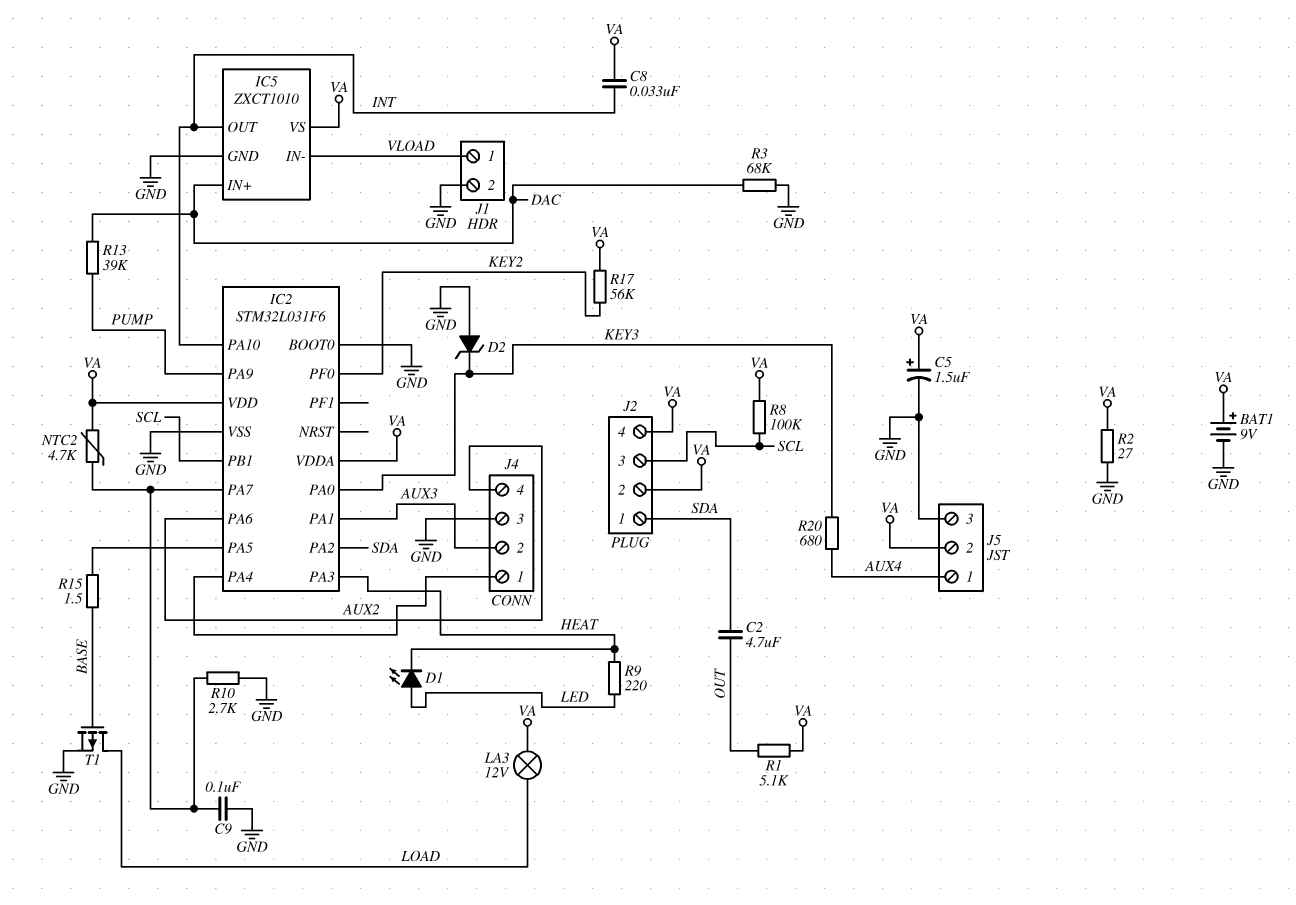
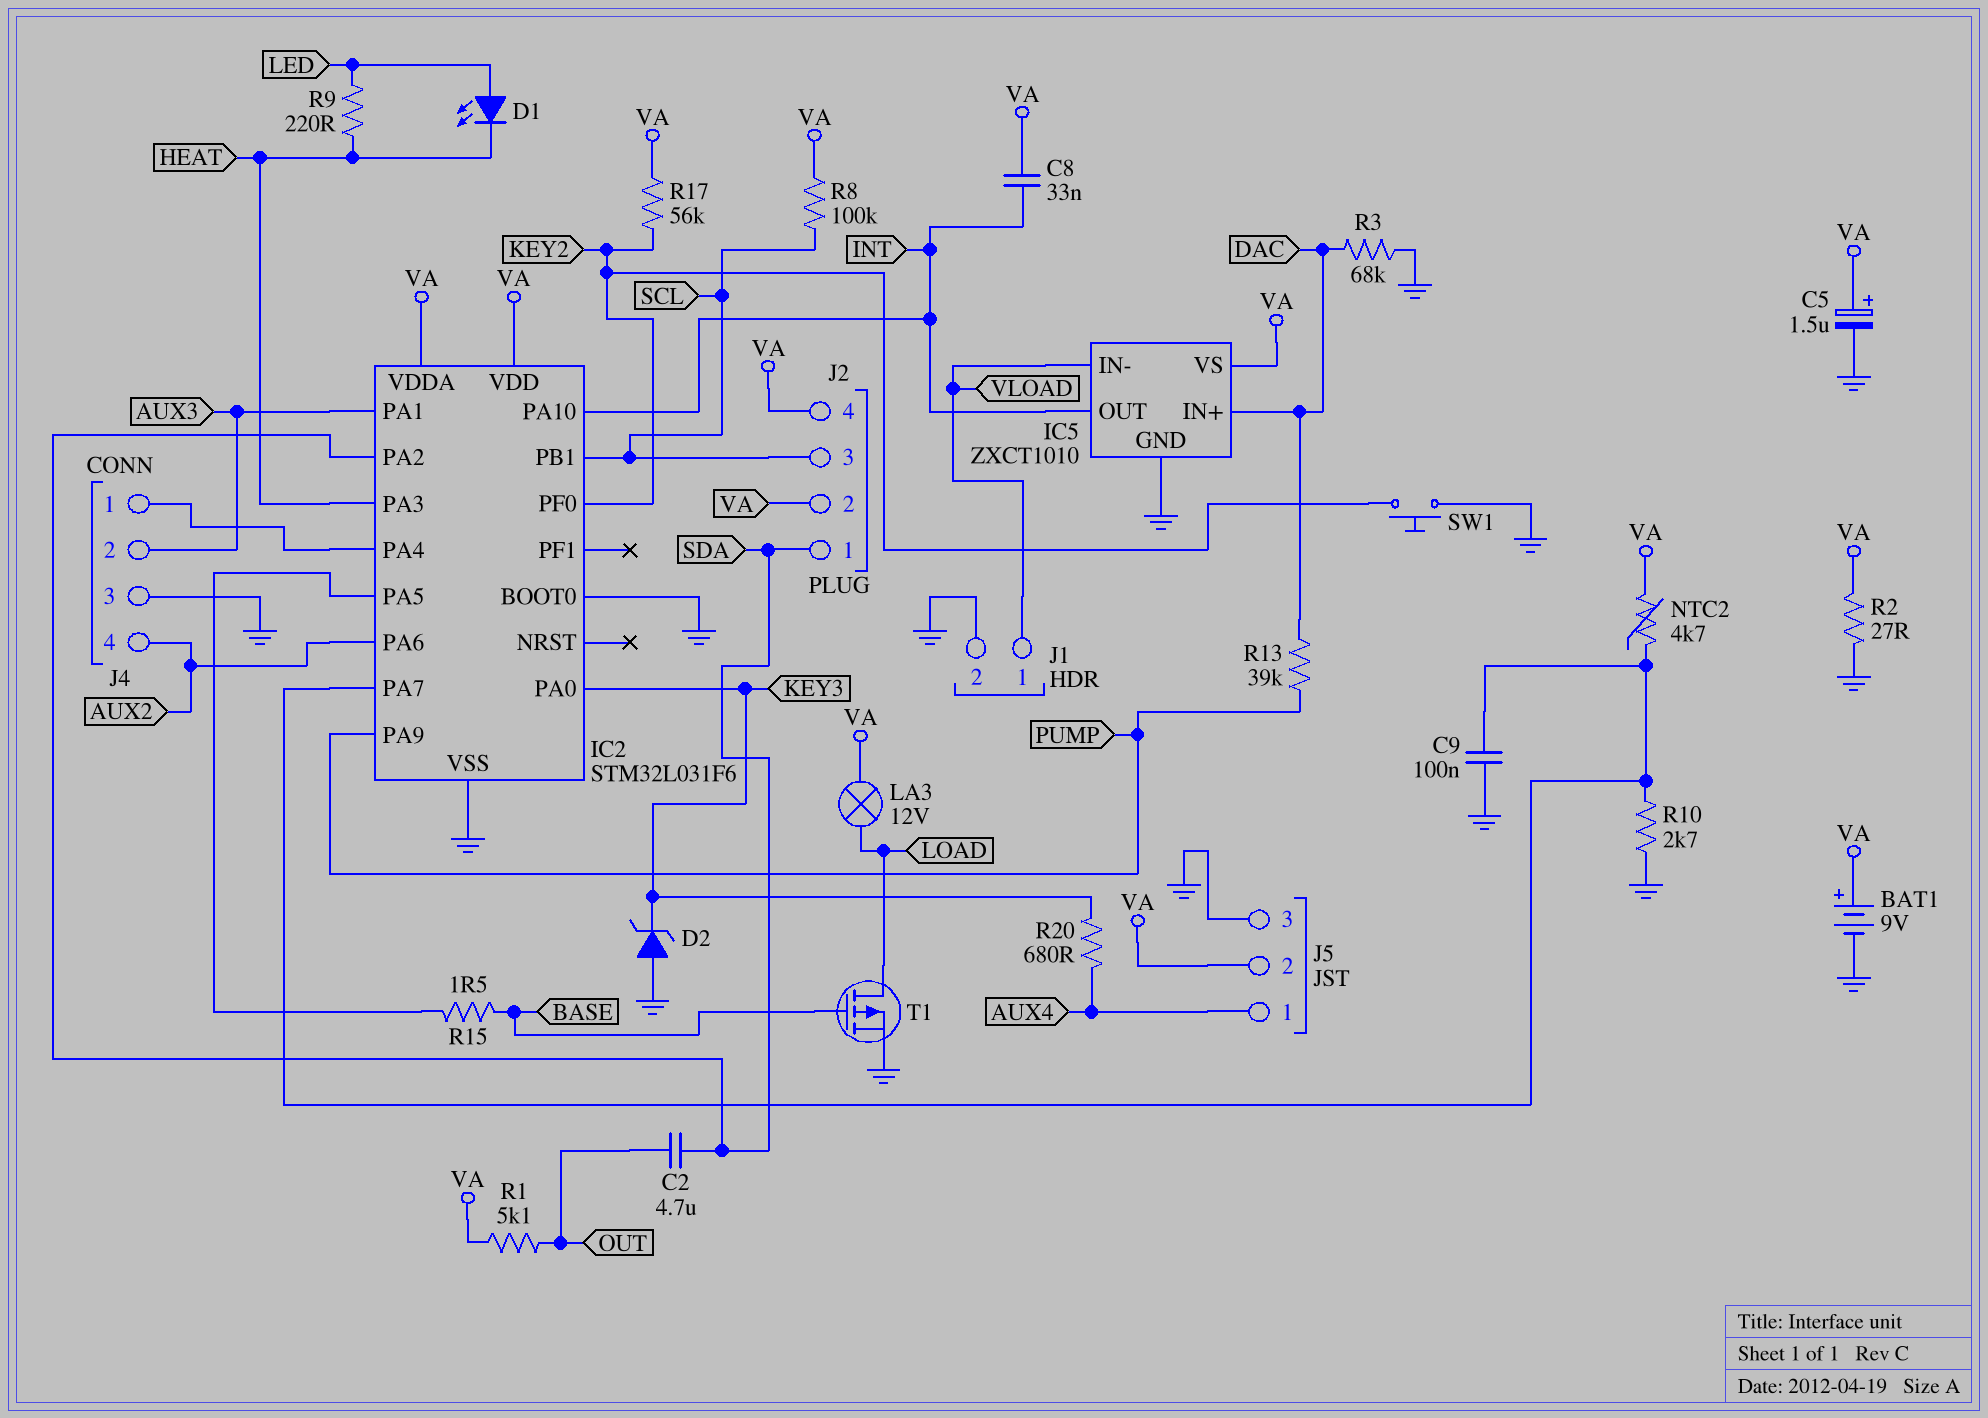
SW1: none -> button (GND, KEY2)

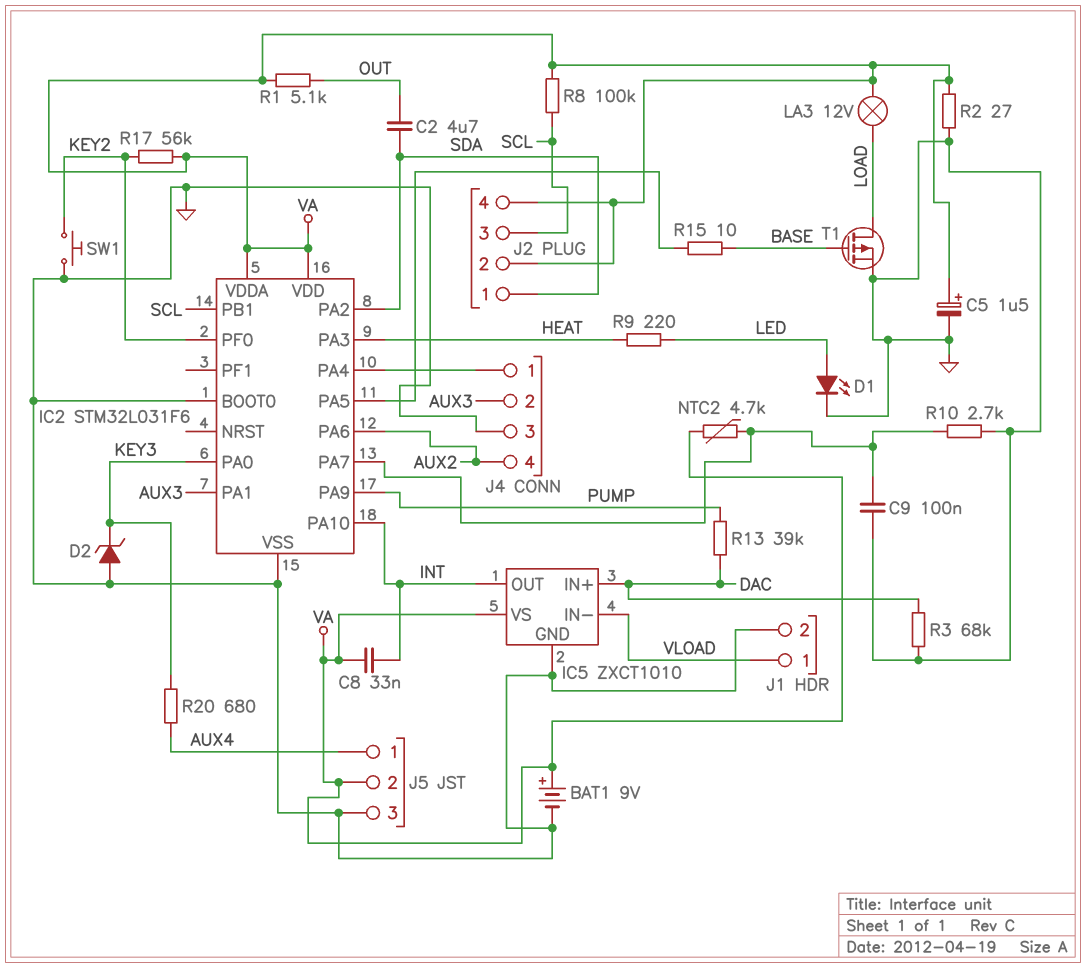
D1: LED (A LED, K HEAT) -> LED (A LED, K GND)
R15: 1.5 (BASE, IC2/PA5) -> 10 (BASE, IC2/PA5)

